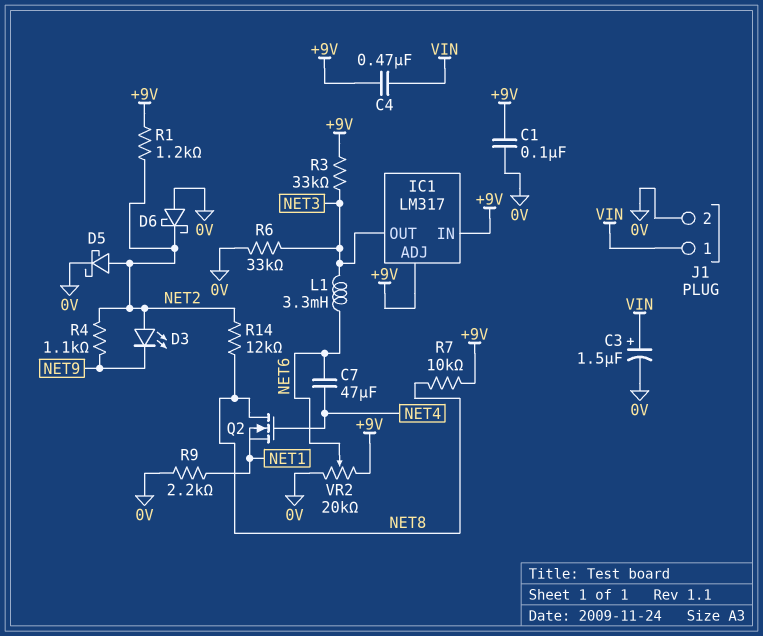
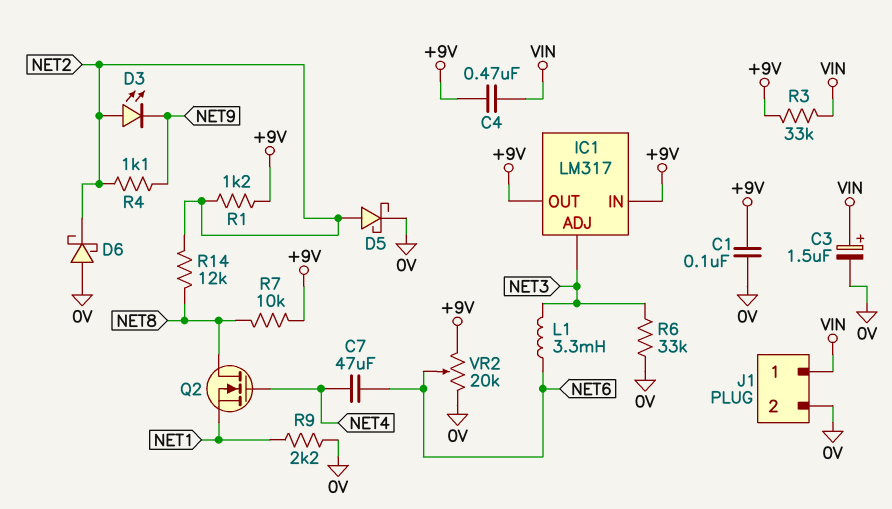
IC1 pin ADJ: +9V -> NET3
IC1 pin OUT: NET3 -> +9V
R3: 33k (+9V, NET3) -> 33k (+9V, VIN)

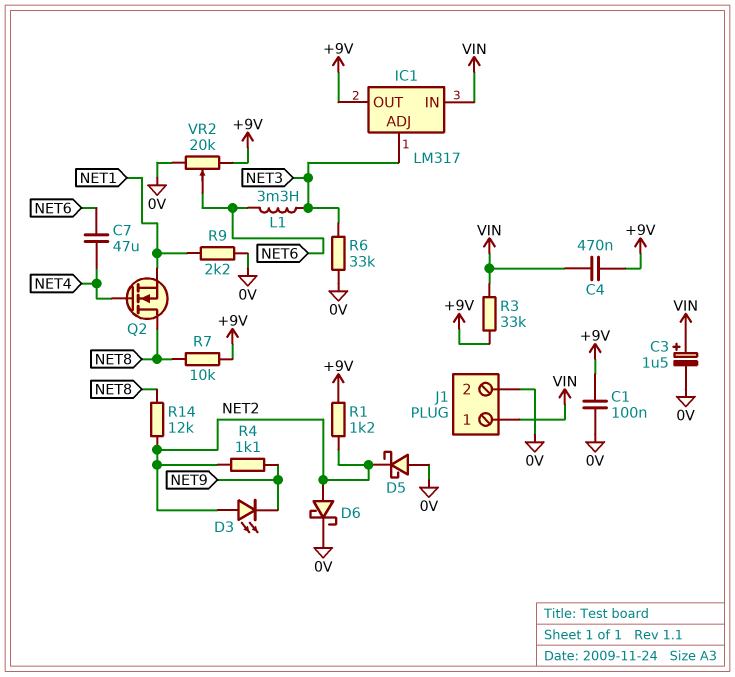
D5: schottky (A NET2, K 0V) -> schottky (A 0V, K NET2)
D6: schottky (A 0V, K NET2) -> schottky (A NET2, K 0V)
IC1 pin IN: +9V -> VIN

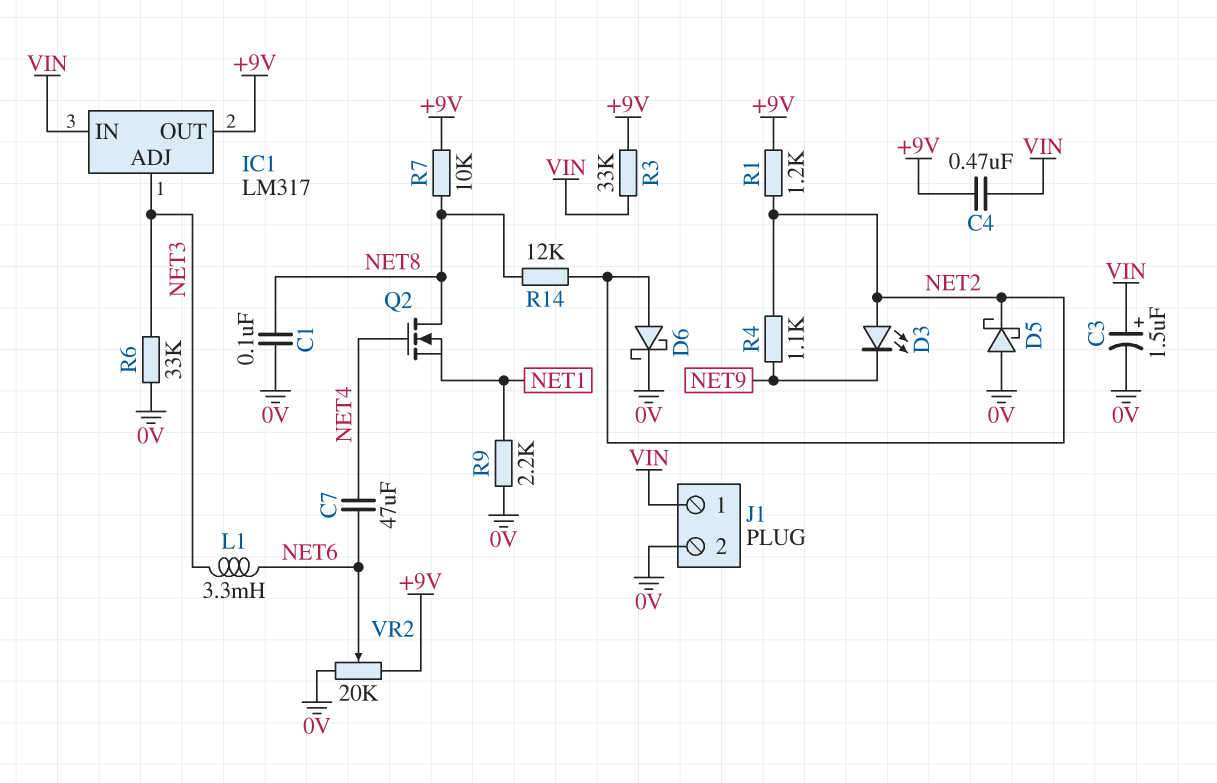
C1: 100nF (+9V, 0V) -> 100nF (0V, NET8)

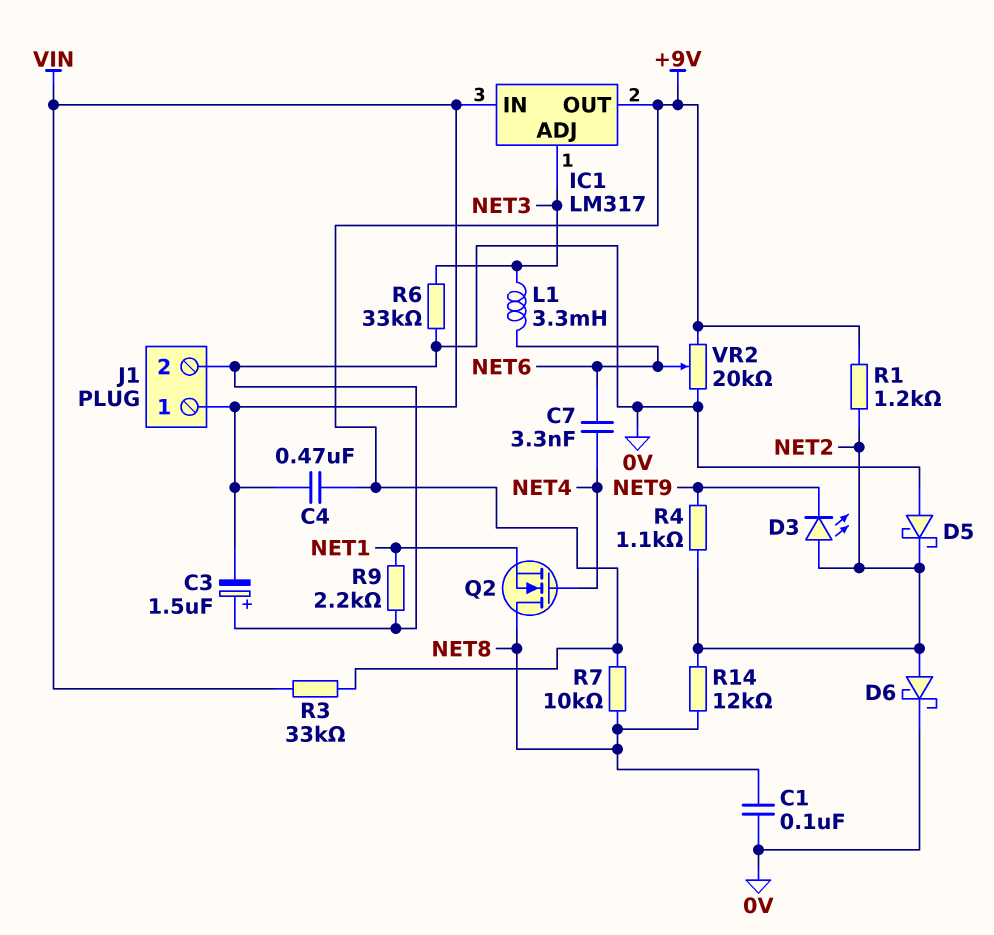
C3: 1.5uF (plus VIN, minus 0V) -> 1.5uF (plus 0V, minus VIN)
C7: 47uF (NET4, NET6) -> 3.3nF (NET4, NET6)

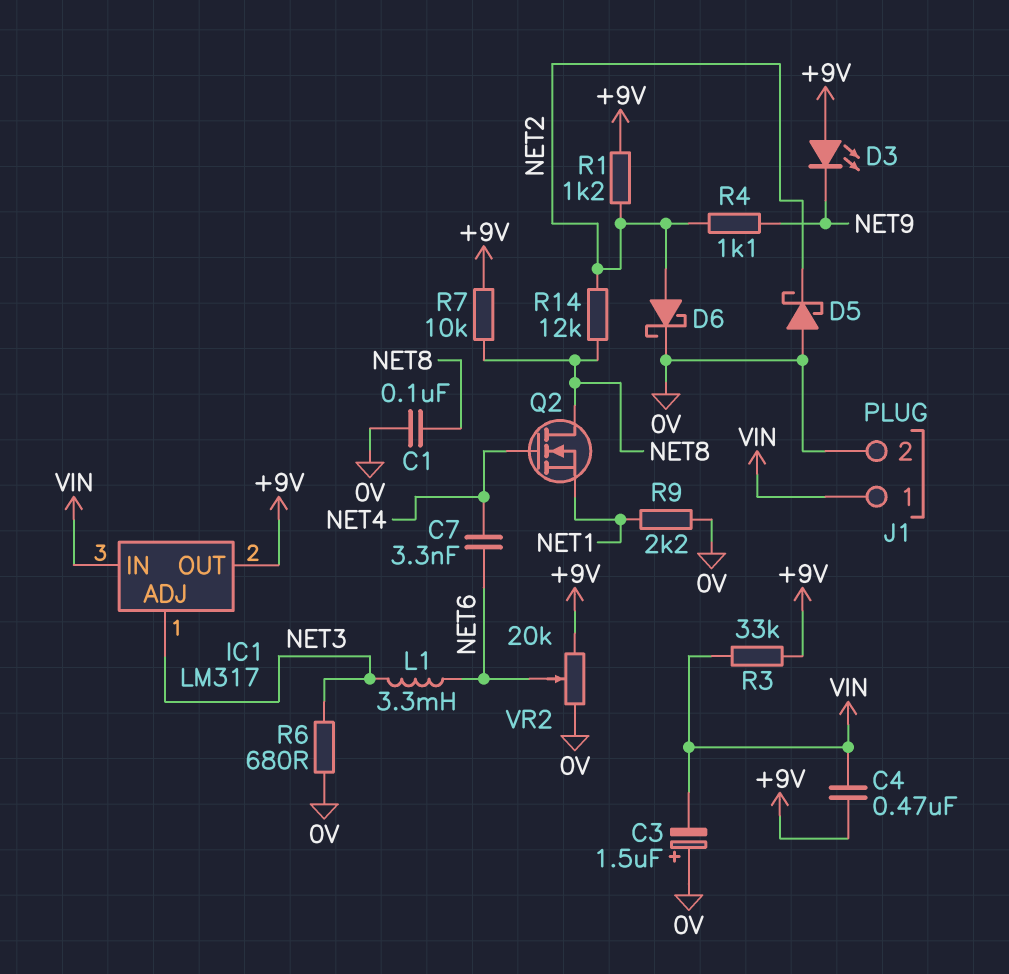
D3: LED (A NET2, K NET9) -> LED (A +9V, K NET9)
R6: 33k (0V, NET3) -> 680 (0V, NET3)

